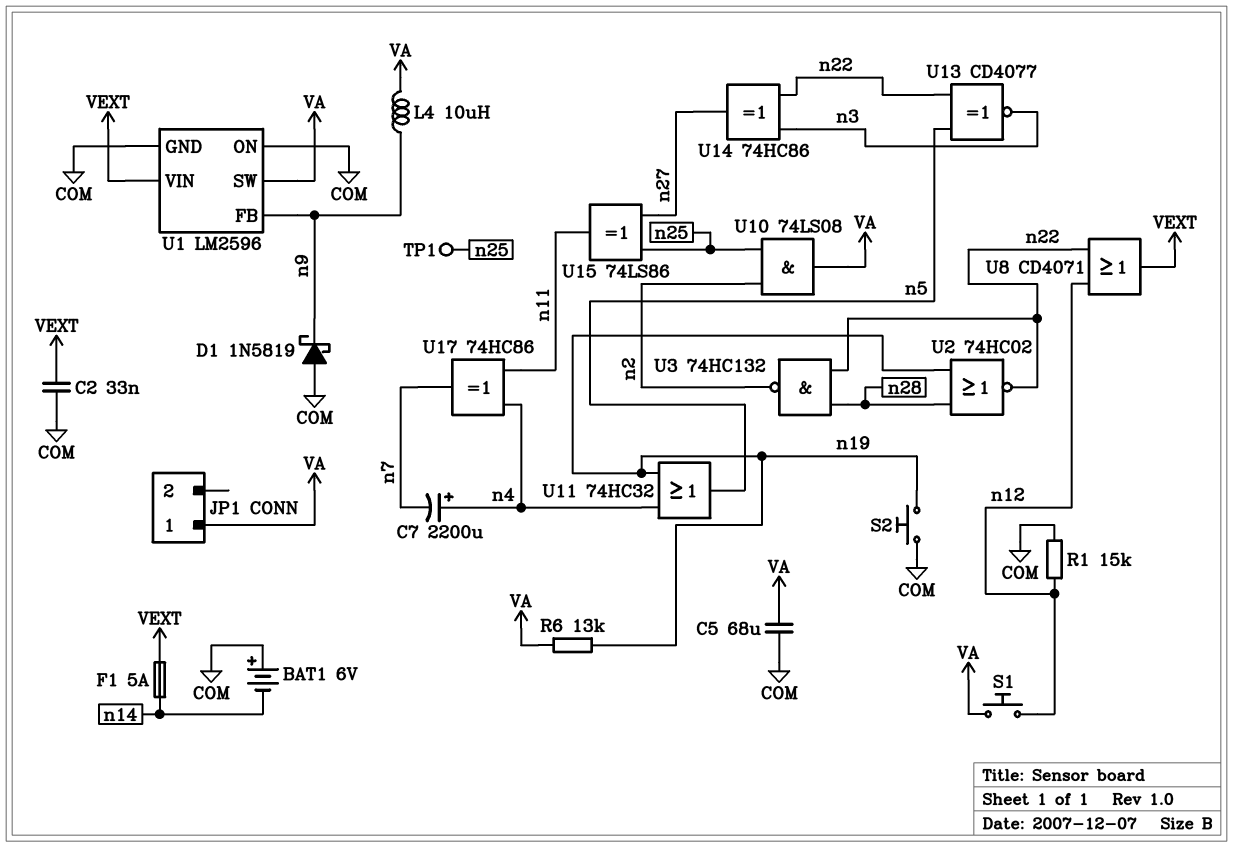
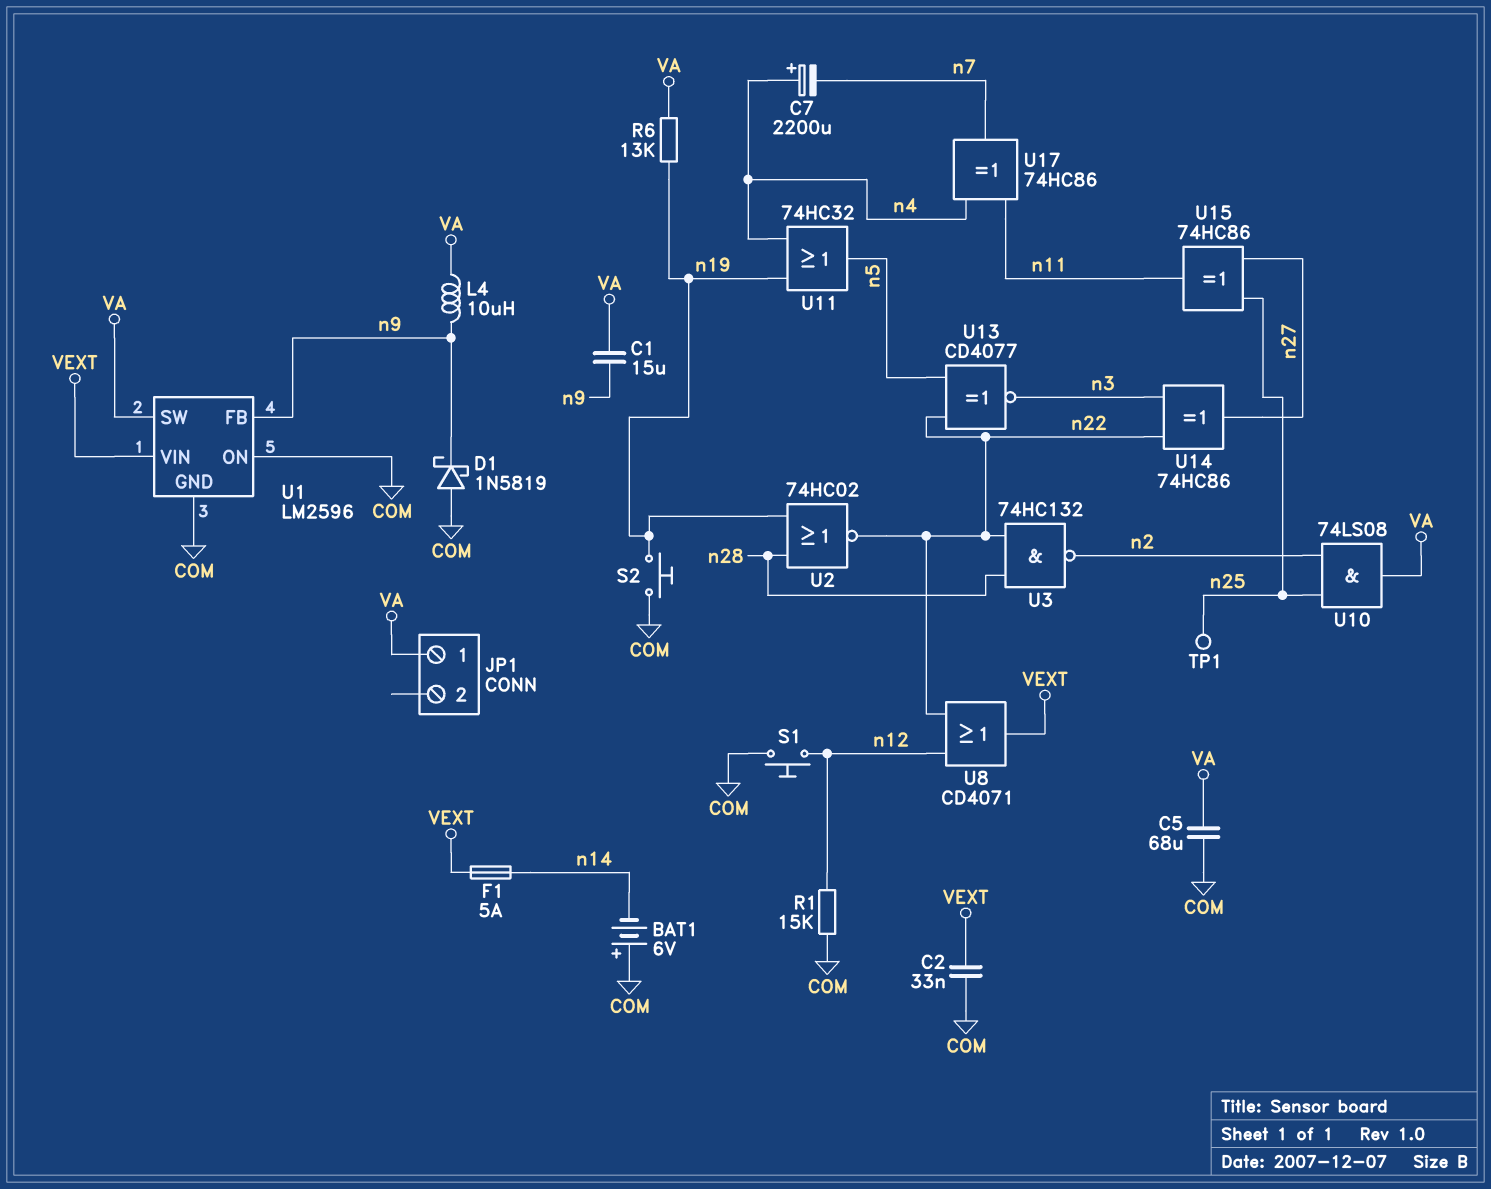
C1: none -> 15uF (VA, n9)
S1: button (VA, n12) -> button (COM, n12)
U15: XOR 74LS86 (in n25, in n27, out n11) -> XOR 74HC86 (in n25, in n27, out n11)

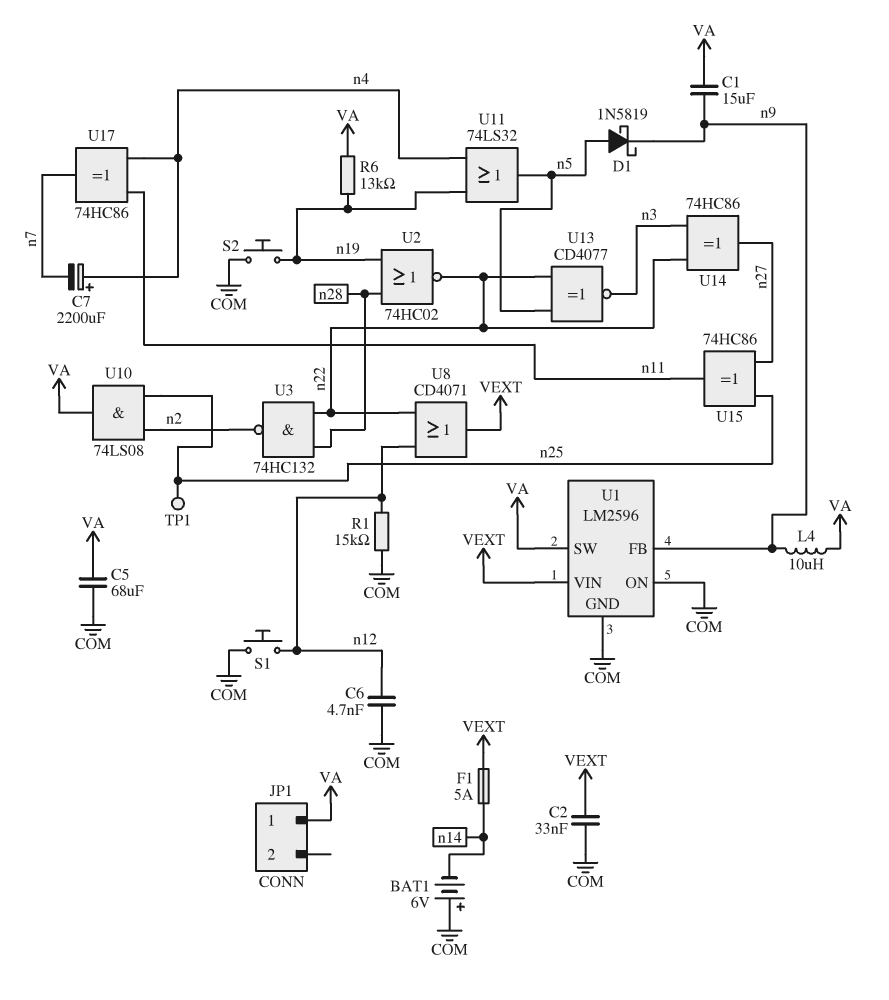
C6: none -> 4.7nF (COM, n12)
D1: schottky 1N5819 (A COM, K n9) -> schottky 1N5819 (A n5, K n9)
U11: OR 74HC32 (in n4, in n19, out n5) -> OR 74LS32 (in n4, in n19, out n5)

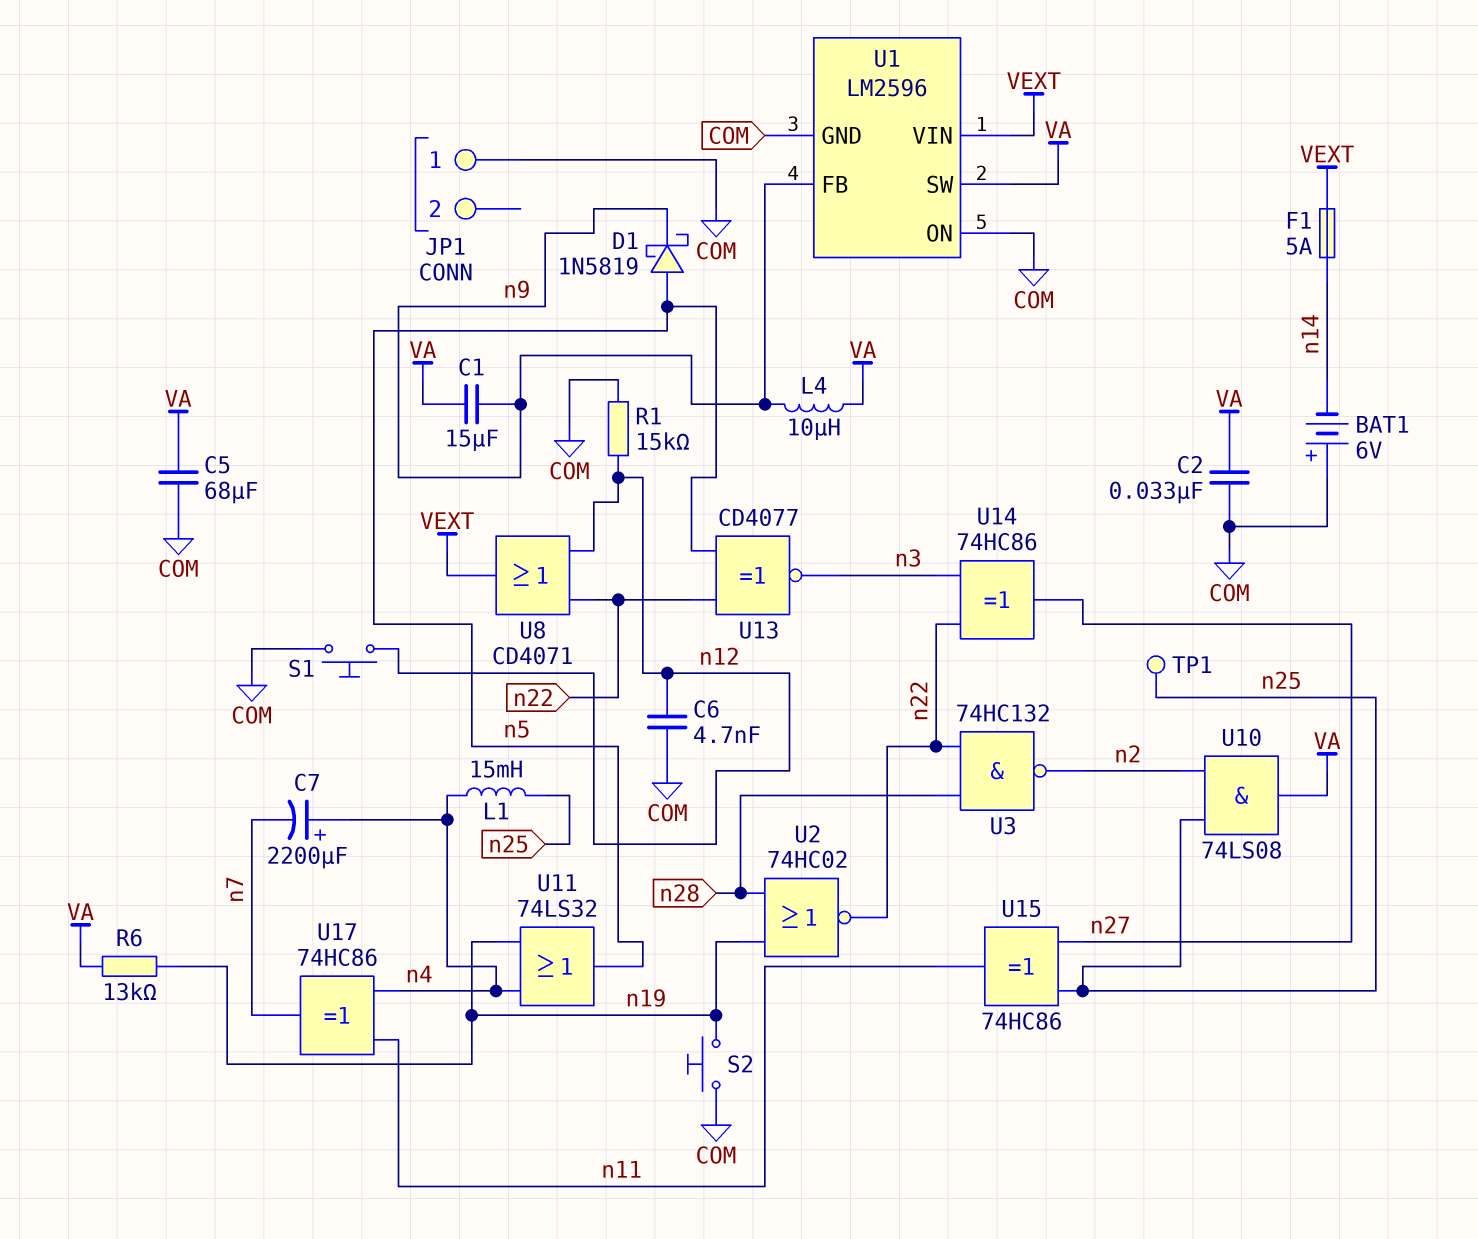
C2: 33nF (COM, VEXT) -> 33nF (COM, VA)
JP1 pin 1: VA -> COM
L1: none -> 15mH (n4, n25)

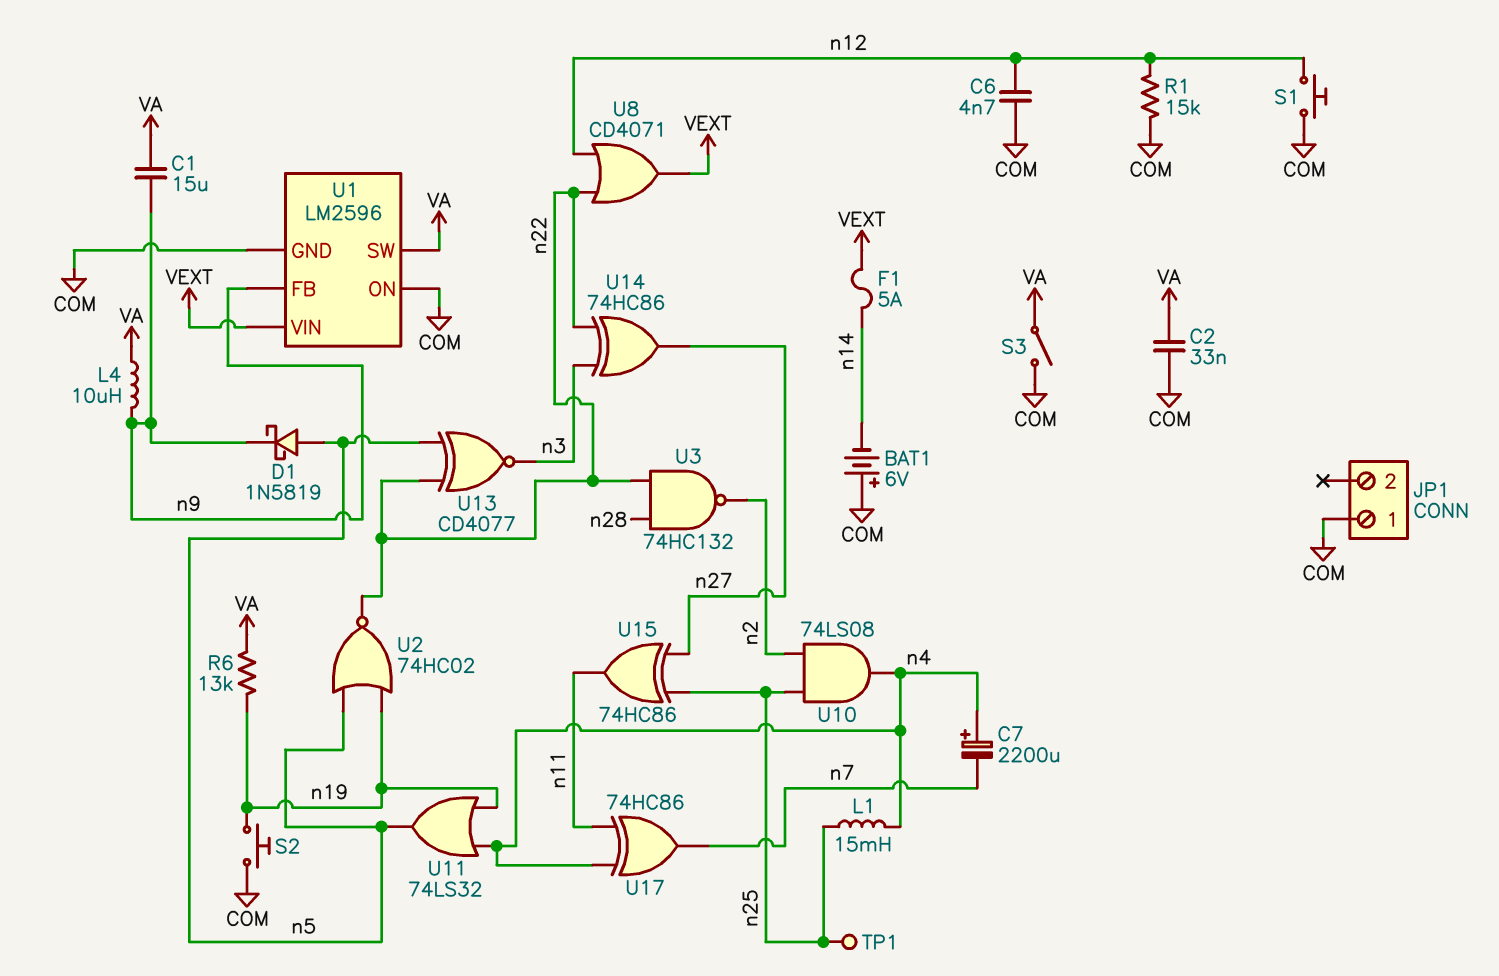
C5: 68uF (COM, VA) -> none
S3: none -> switch (COM, VA)
U2: NOR 74HC02 (in n19, in n28, out n22) -> NOR 74HC02 (in n5, in n19, out n22)
U10: AND 74LS08 (in n2, in n25, out VA) -> AND 74LS08 (in n2, in n25, out n4)

